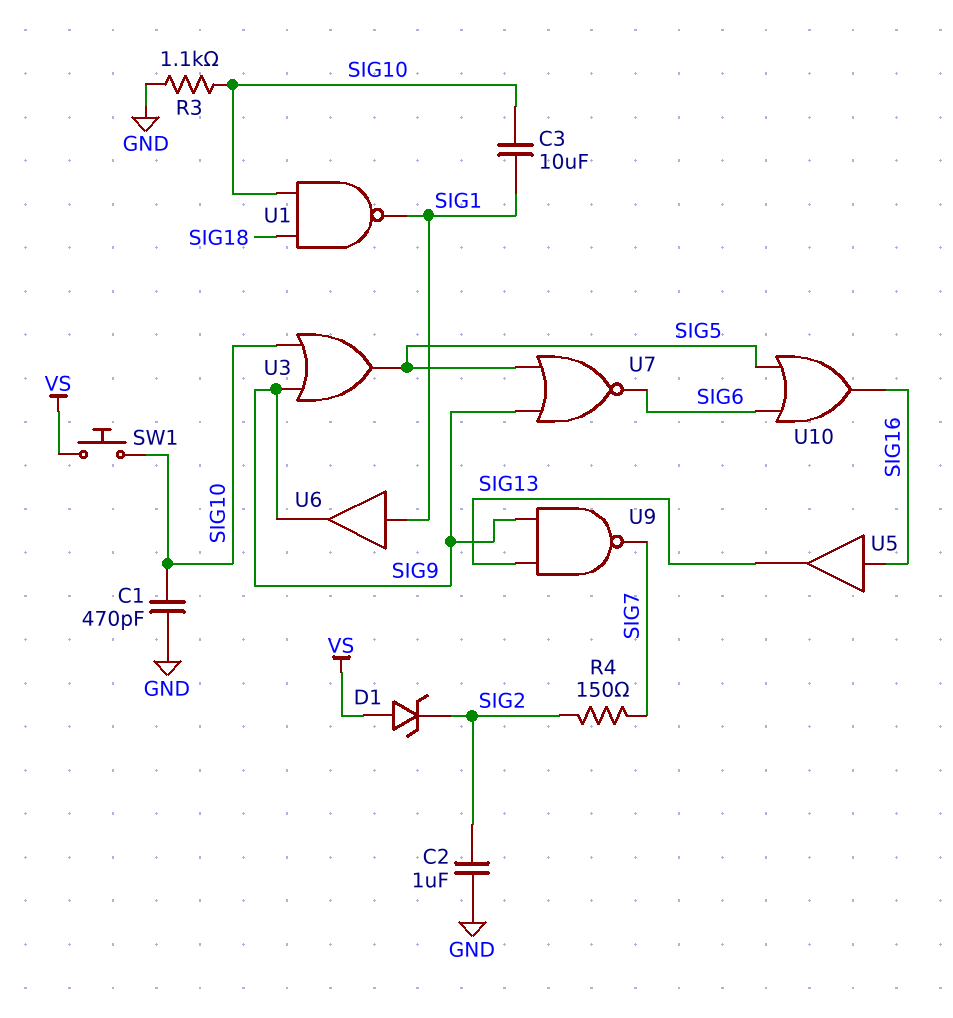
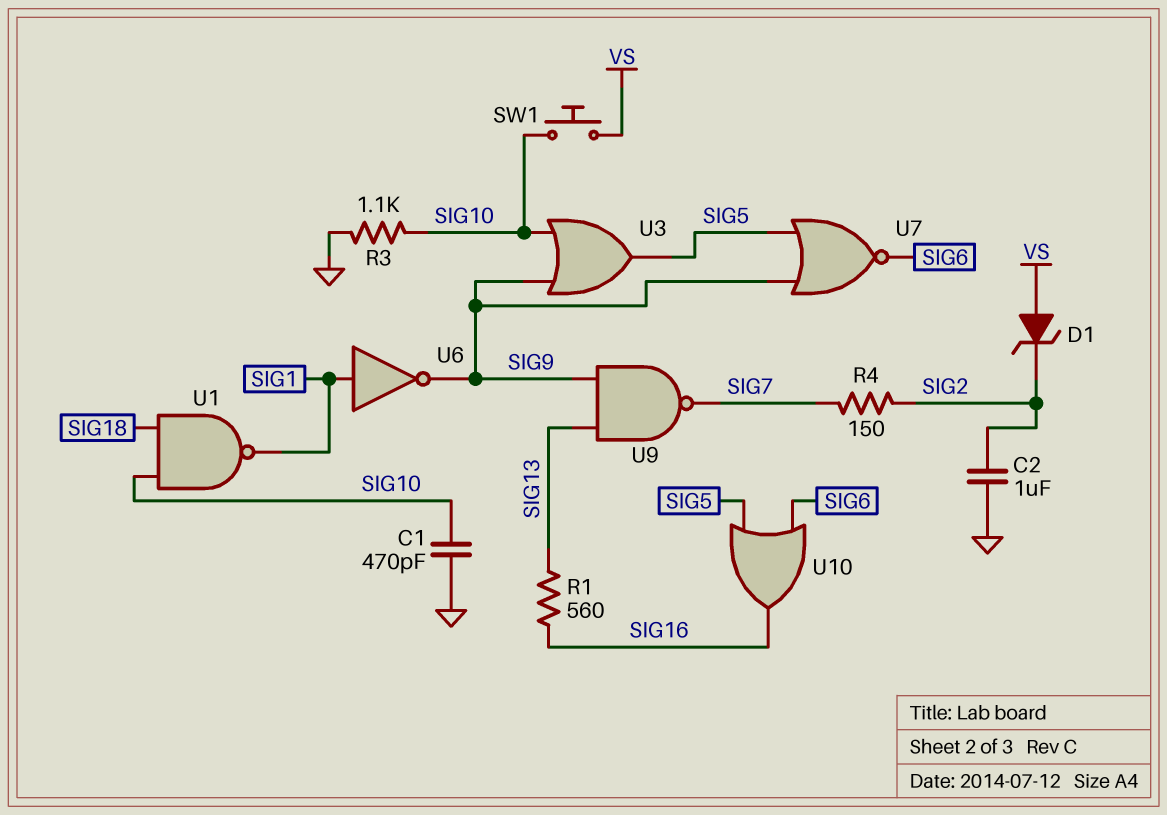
C3: 10uF (SIG1, SIG10) -> none
R1: none -> 560 (SIG13, SIG16)
U5: buffer (in SIG16, out SIG13) -> none
U6: buffer (in SIG1, out SIG9) -> NOT (in SIG1, out SIG9)

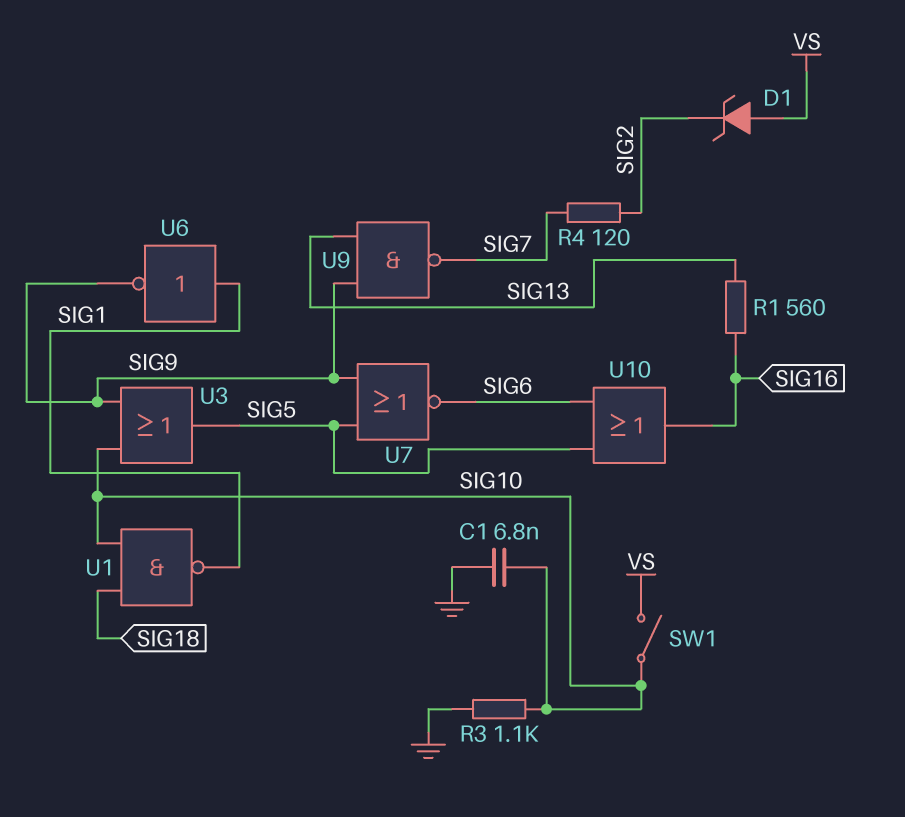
C1: 470pF (GND, SIG10) -> 6.8nF (GND, SIG10)
C2: 1uF (GND, SIG2) -> none
R4: 150 (SIG2, SIG7) -> 120 (SIG2, SIG7)
SW1: button (SIG10, VS) -> switch (SIG10, VS)

